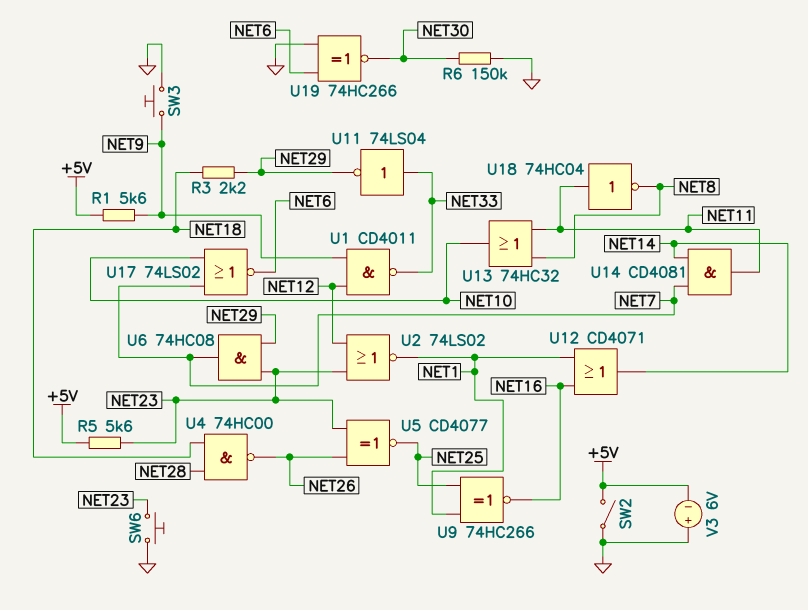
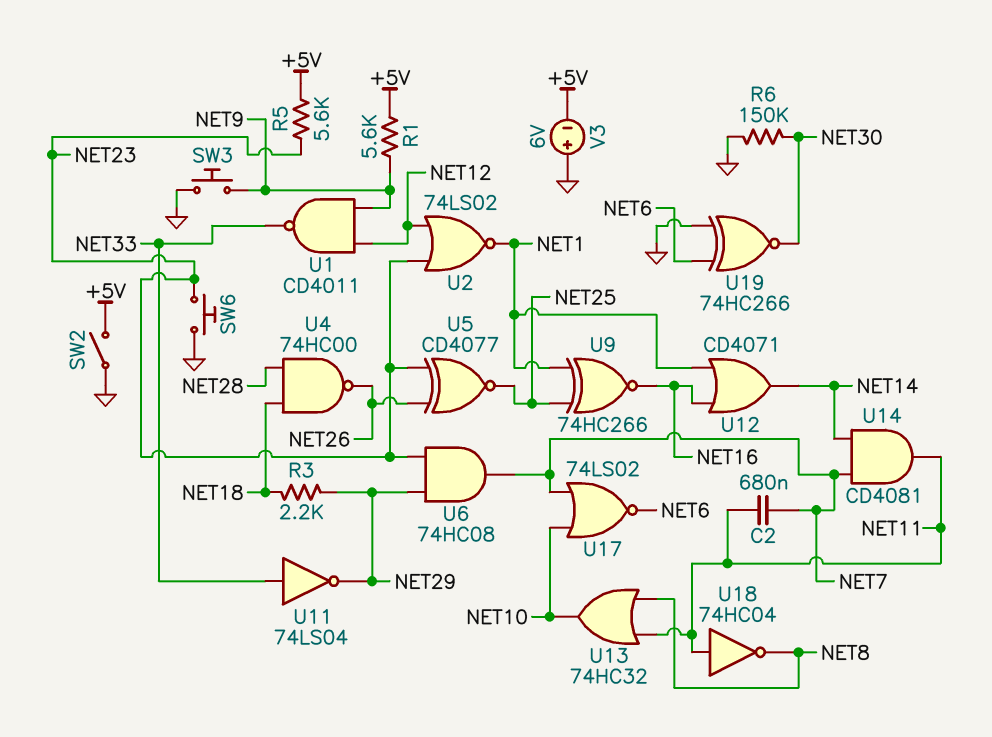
C2: none -> 680nF (NET7, NET11)

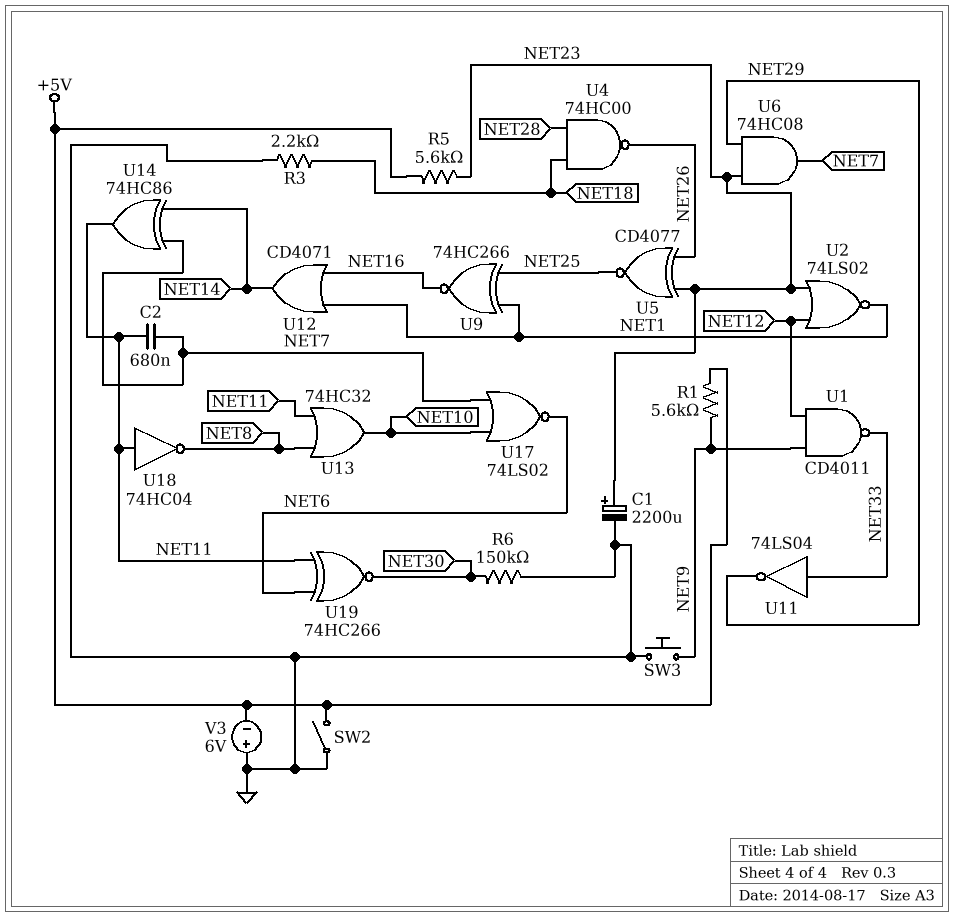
C1: none -> 2200uF (plus NET23, minus GND)
R3: 2.2k (NET18, NET29) -> 2.2k (GND, NET18)
SW6: button (GND, NET23) -> none
U14: AND CD4081 (in NET7, in NET14, out NET11) -> XOR 74HC86 (in NET7, in NET14, out NET11)
U19: XNOR 74HC266 (in GND, in NET6, out NET30) -> XNOR 74HC266 (in NET6, in NET11, out NET30)

